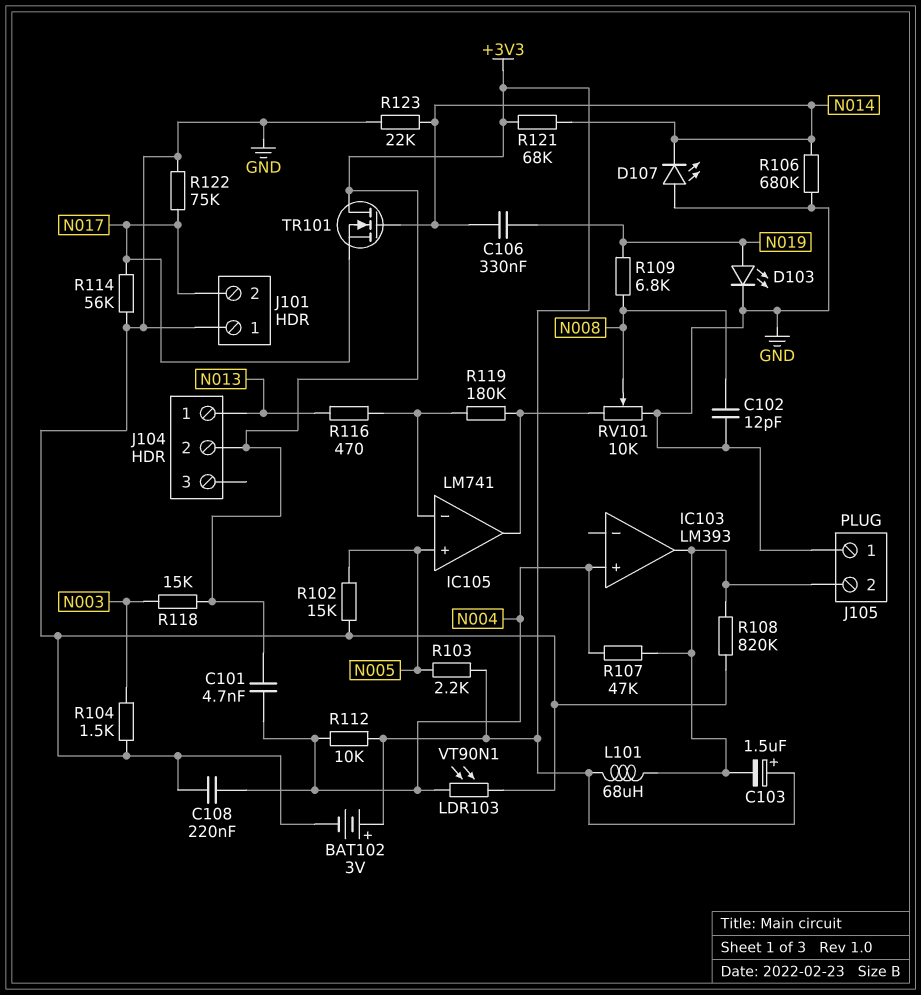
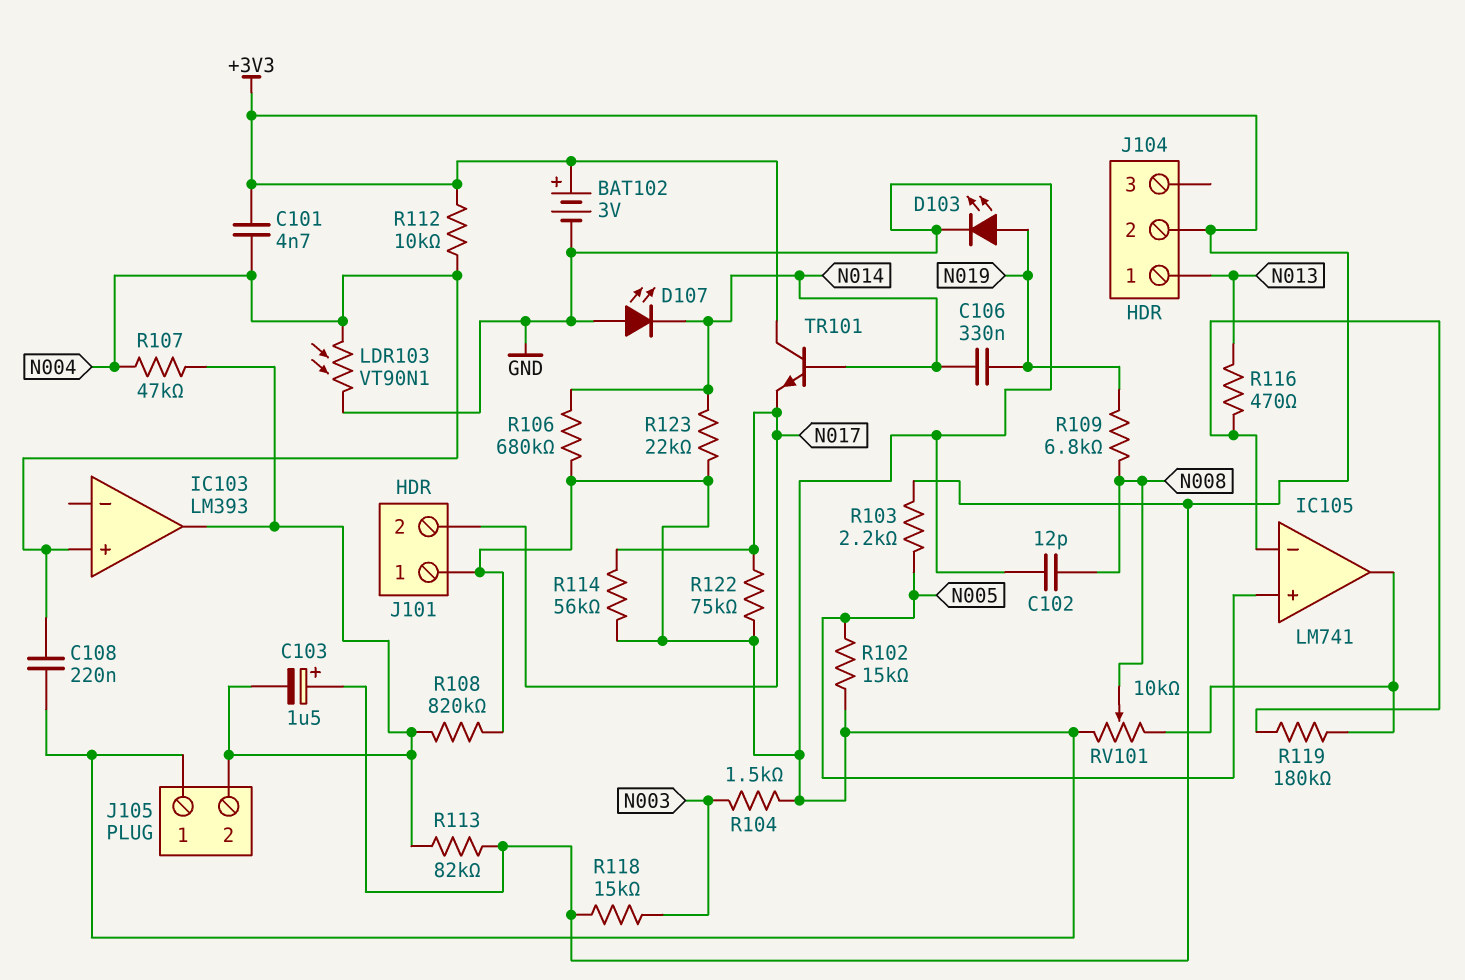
L101: 68uH (+3V3, IC103/out) -> none
R113: none -> 82k (+3V3, IC103/out)
R121: 68k (+3V3, N014) -> none
TR101: NMOS (G N014, D +3V3, S N017) -> NPN (B N014, C +3V3, E N017)

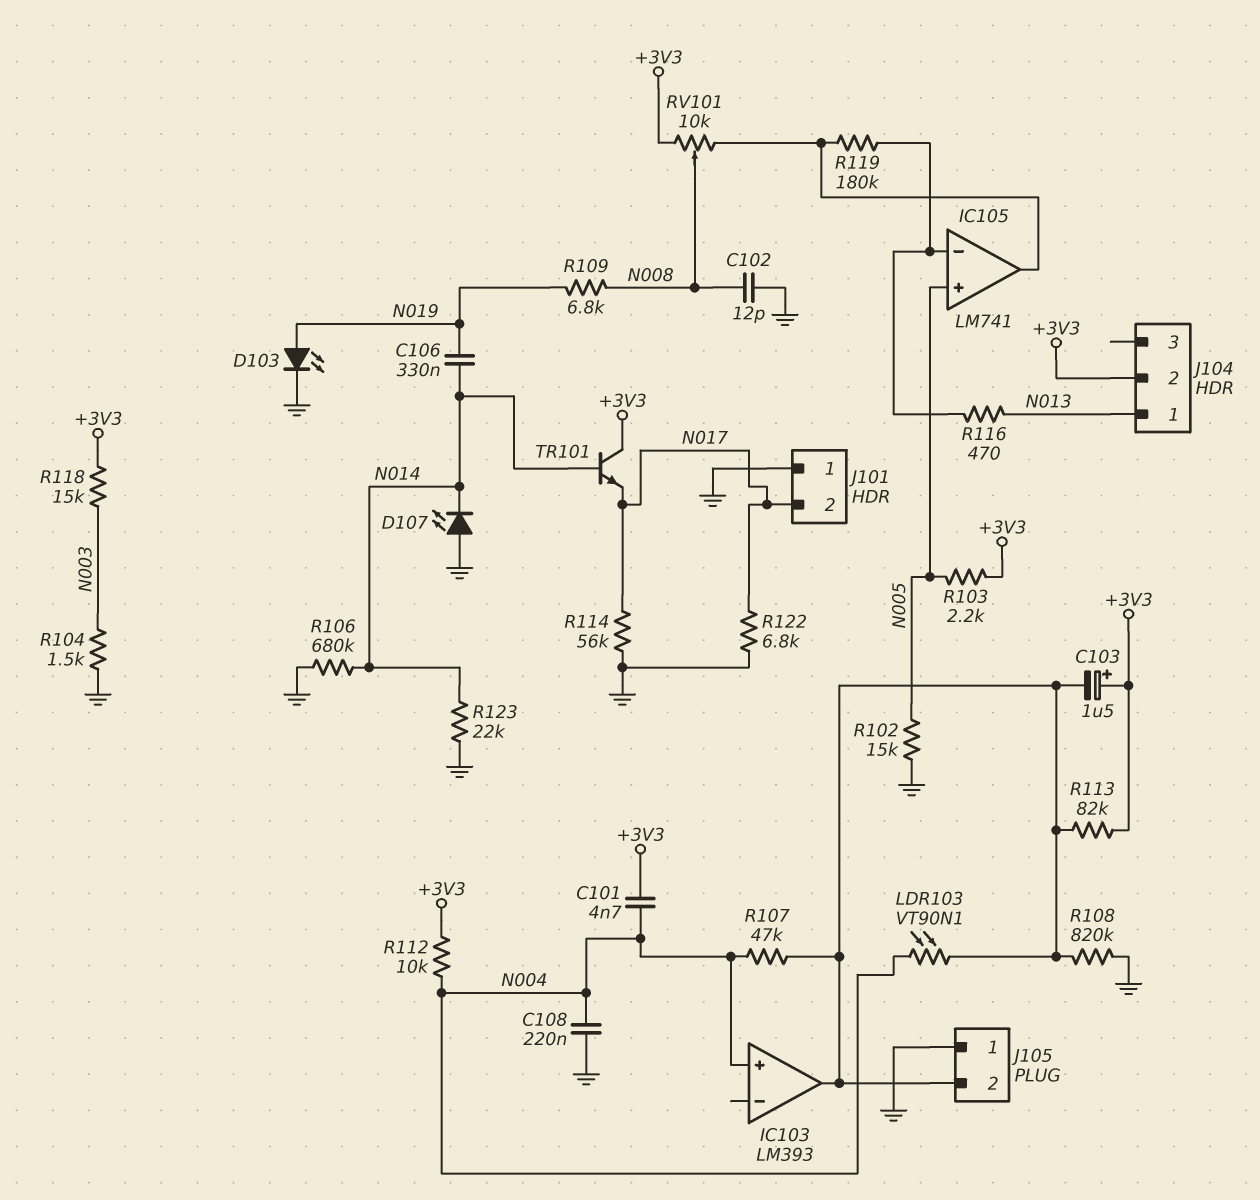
BAT102: 3V (plus +3V3, minus GND) -> none
LDR103: VT90N1 (GND, N004) -> VT90N1 (IC103/out, N004)
R122: 75k (GND, N017) -> 6.8k (GND, N017)
RV101: 10k (GND, IC105/out, wiper N008) -> 10k (+3V3, IC105/out, wiper N008)

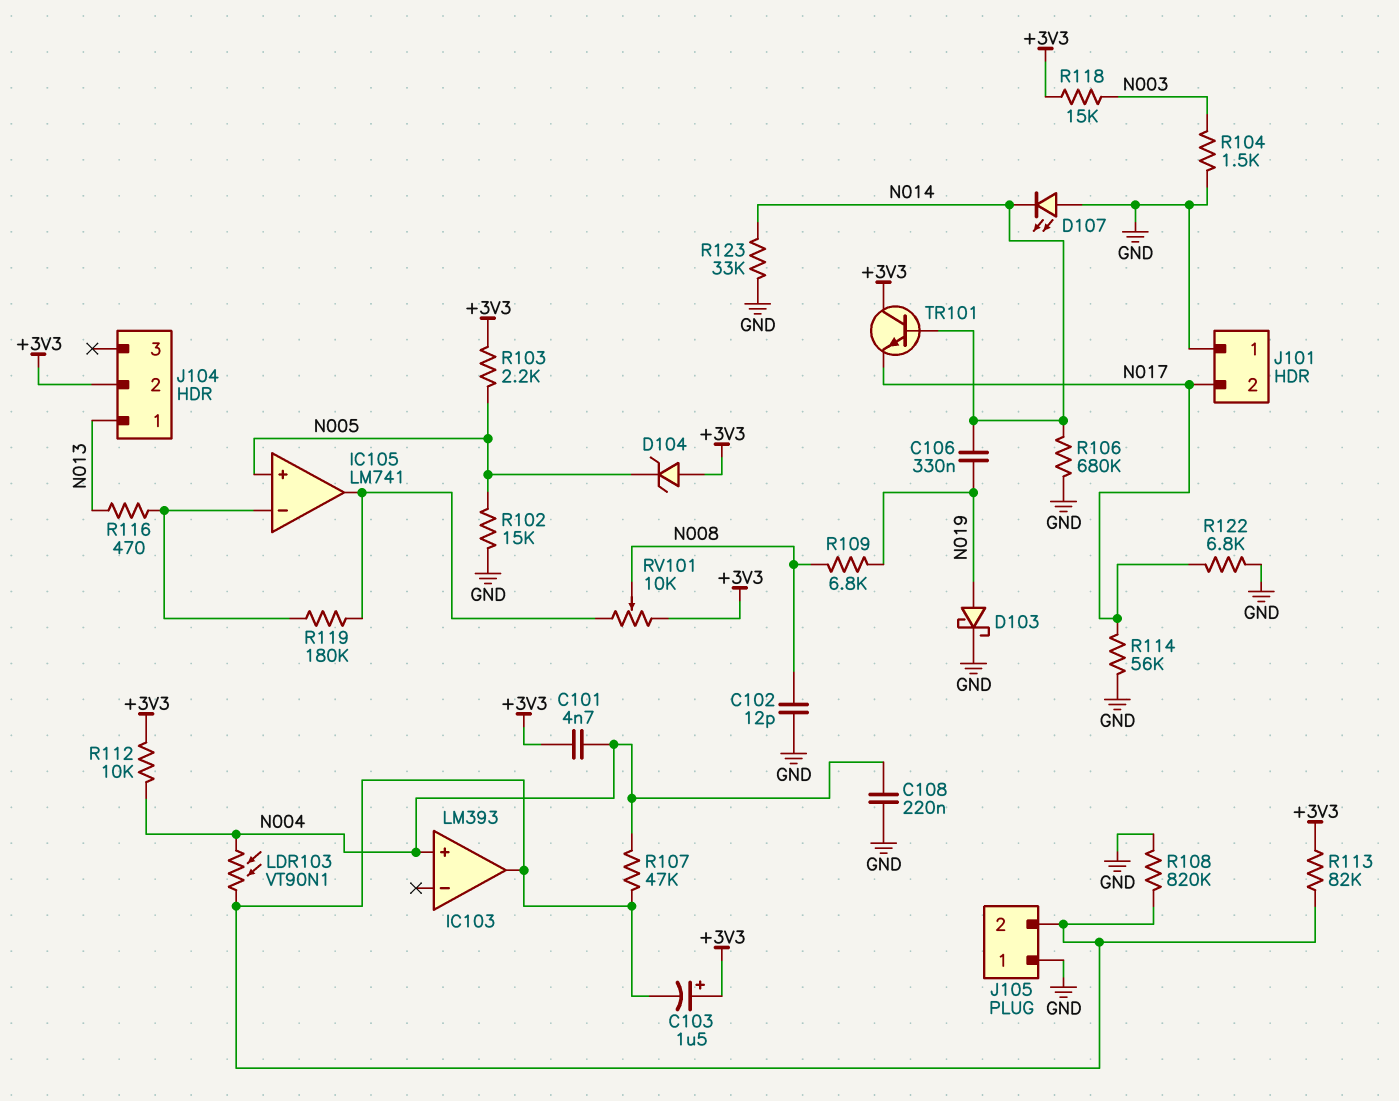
D103: LED (A N019, K GND) -> schottky (A N019, K GND)
D104: none -> zener (A +3V3, K N005)
R123: 22k (GND, N014) -> 33k (GND, N014)

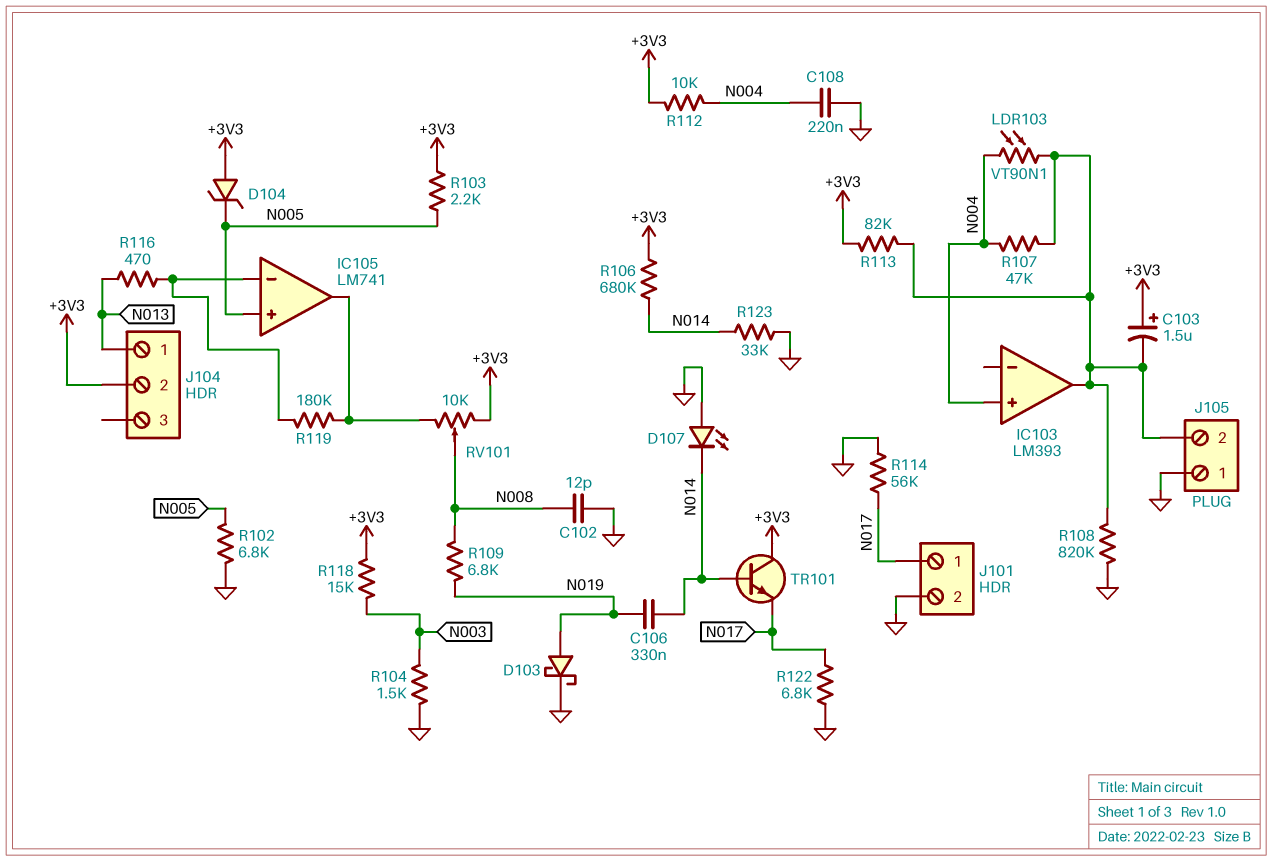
C101: 4.7nF (+3V3, N004) -> none
J101 pin 1: GND -> N017
J101 pin 2: N017 -> GND
R102: 15k (GND, N005) -> 6.8k (GND, N005)
R106: 680k (GND, N014) -> 680k (+3V3, N014)

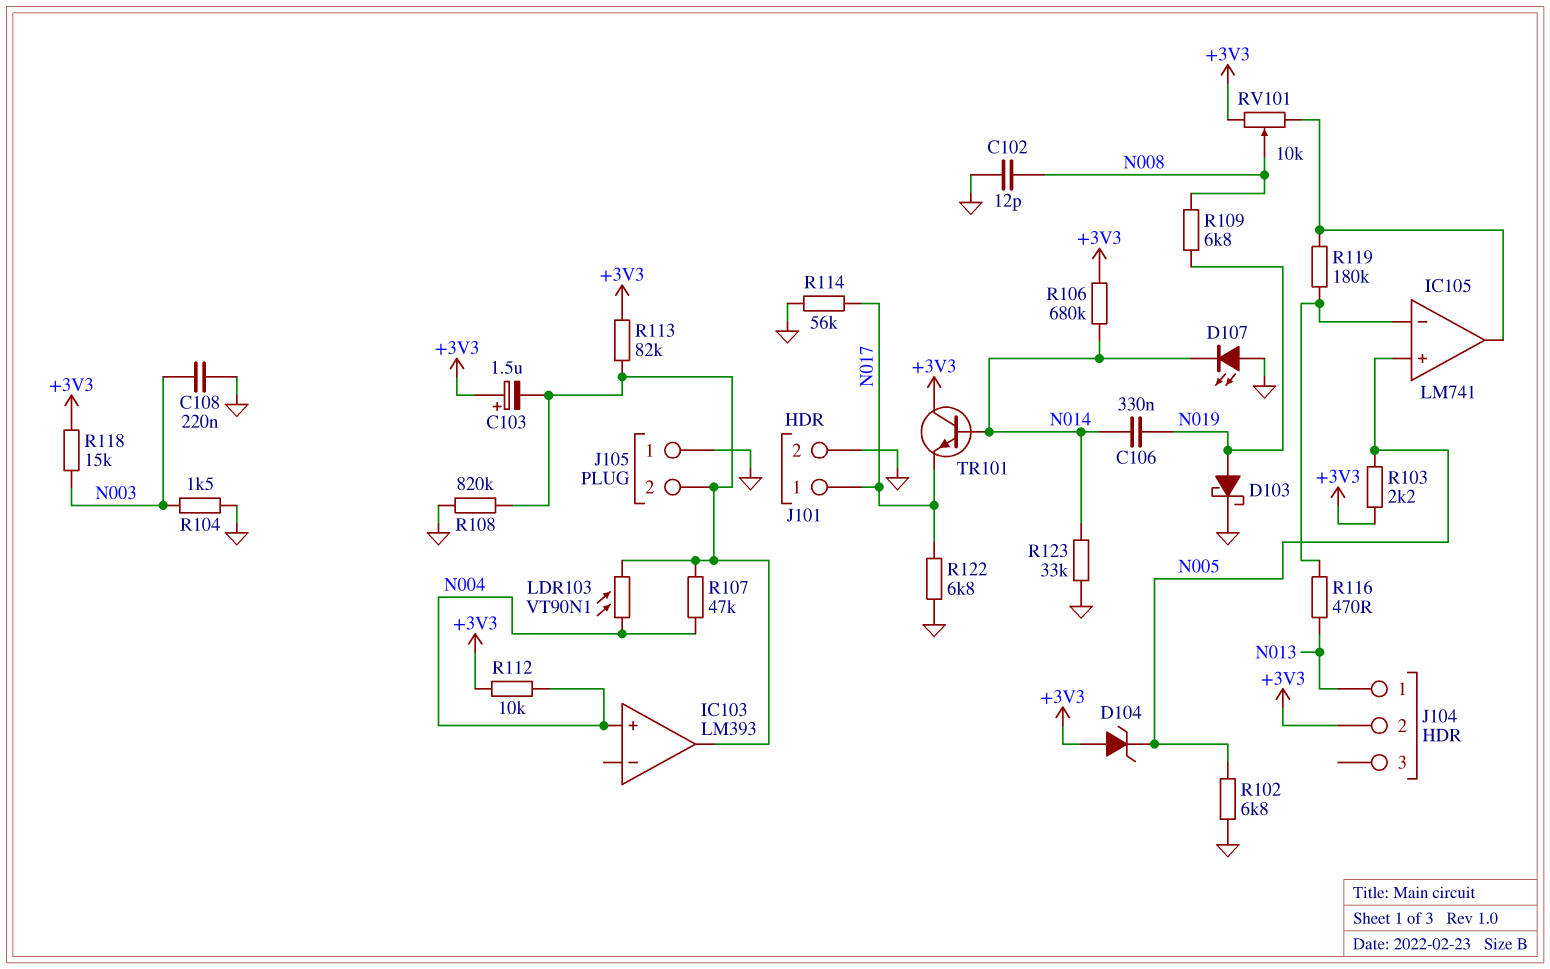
C108: 220nF (GND, N004) -> 220nF (GND, N003)

